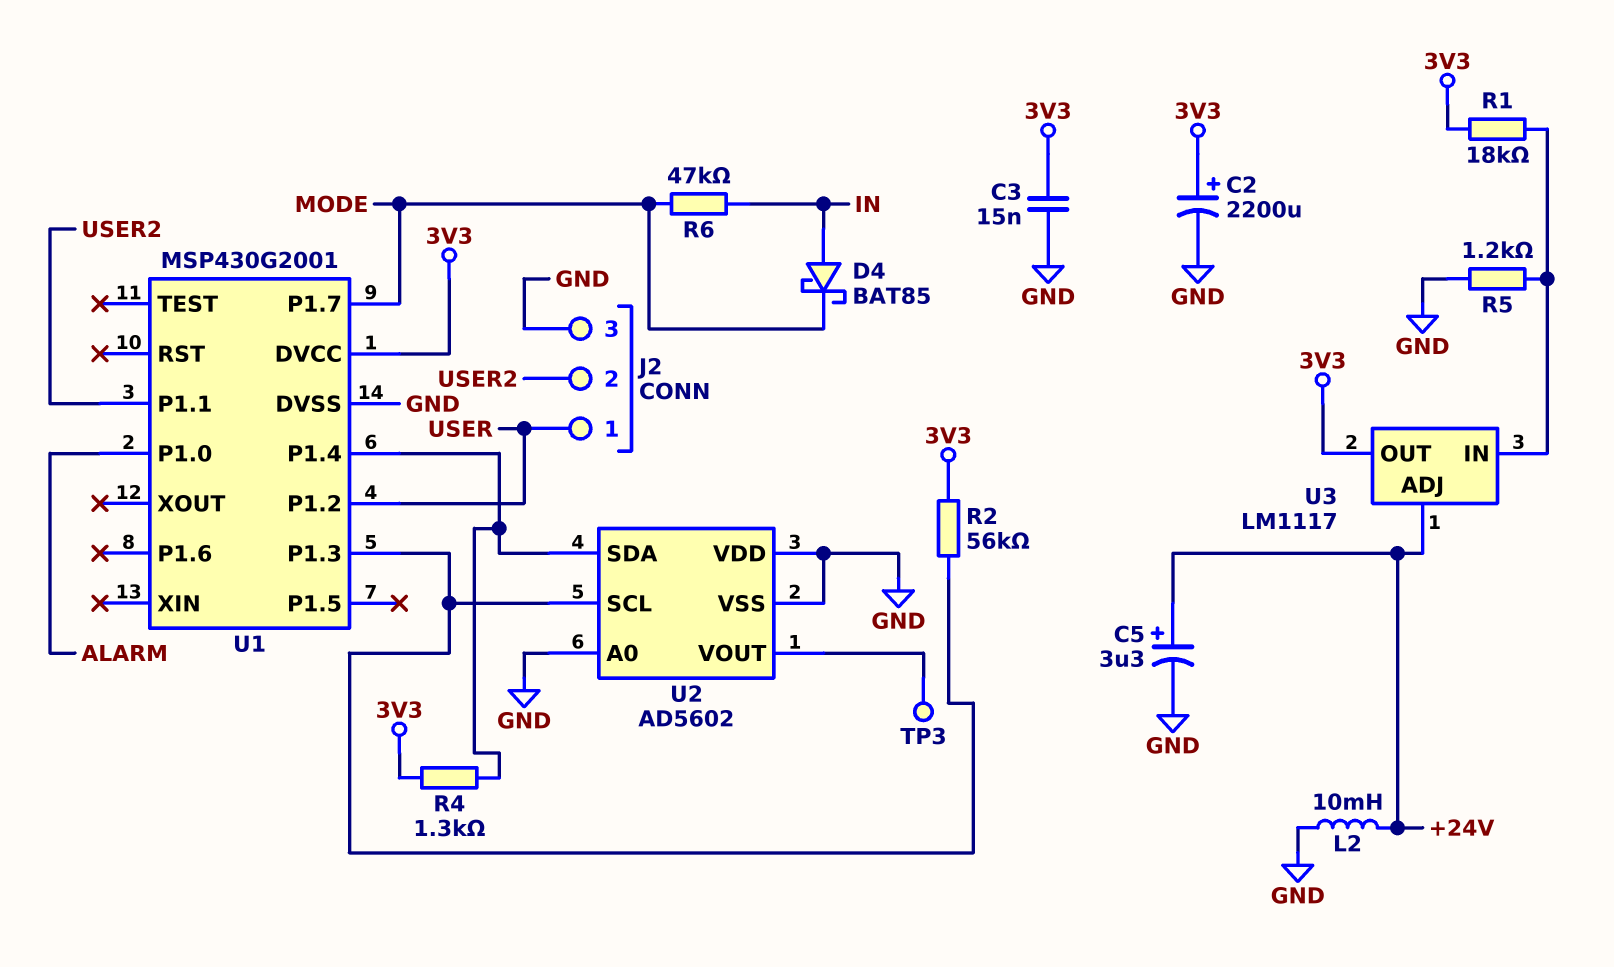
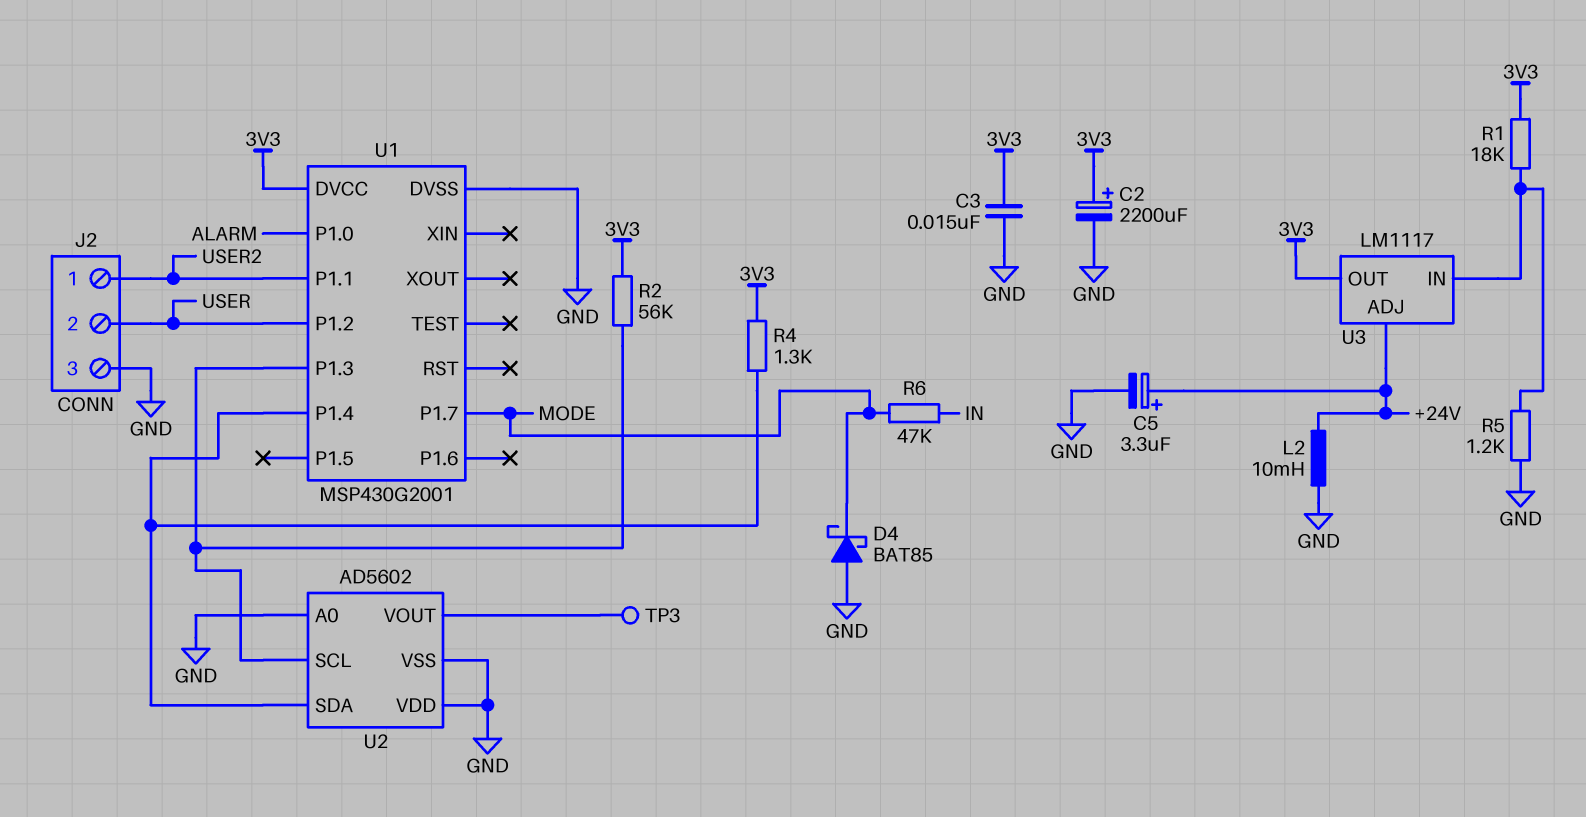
D4: schottky BAT85 (A IN, K MODE) -> schottky BAT85 (A GND, K MODE)
J2 pin 1: USER -> USER2
J2 pin 2: USER2 -> USER

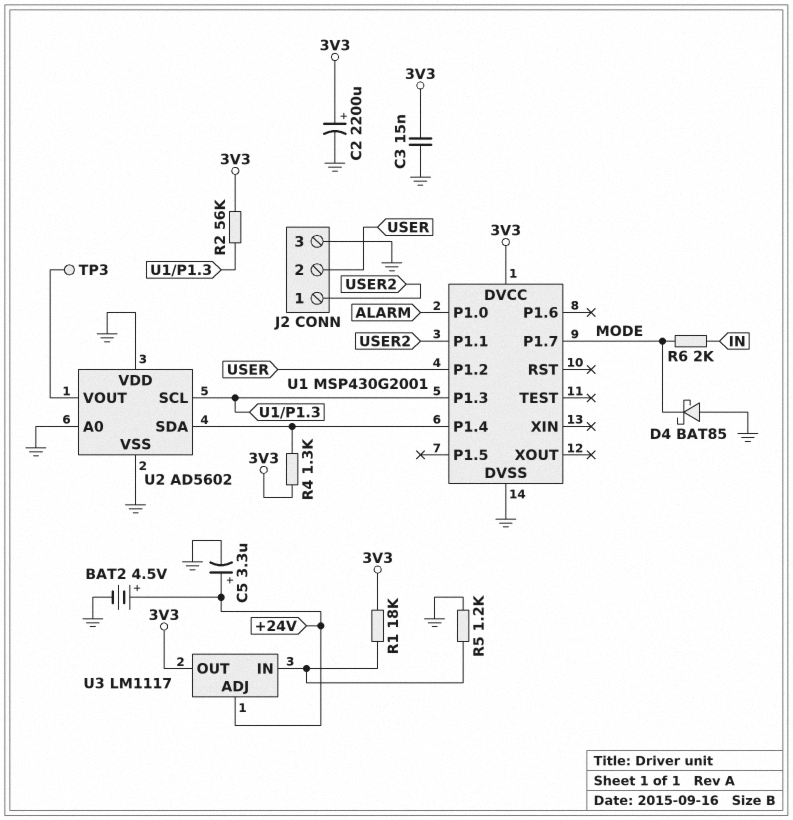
BAT2: none -> 4.5V (plus +24V, minus GND)
L2: 10mH (+24V, GND) -> none
R6: 47k (IN, MODE) -> 2k (IN, MODE)

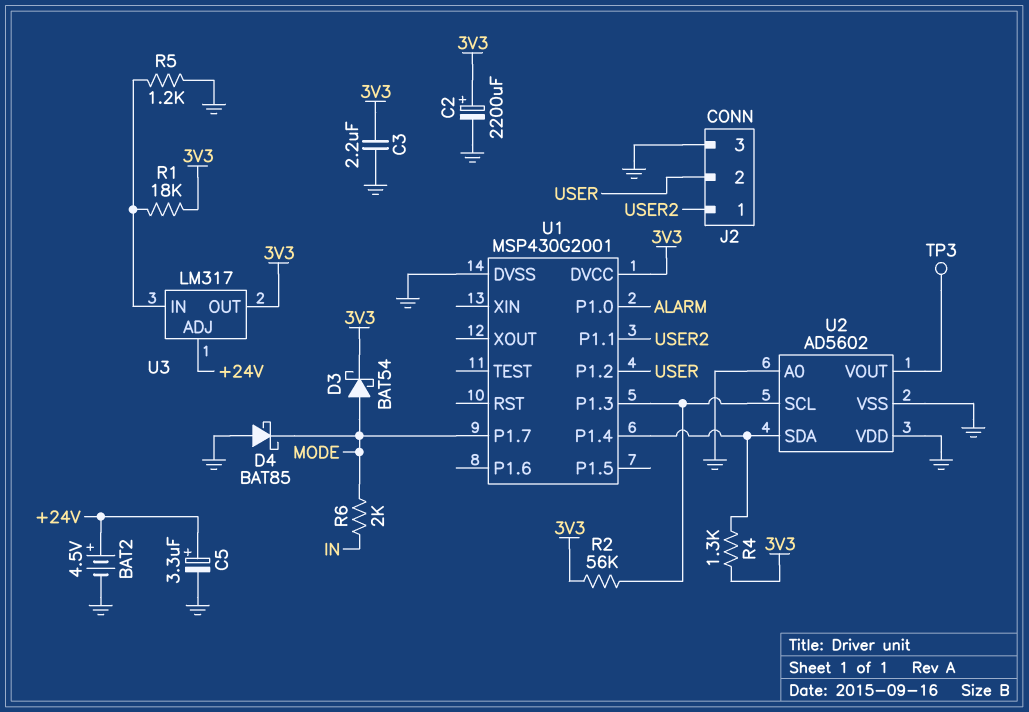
C3: 15nF (3V3, GND) -> 2.2uF (3V3, GND)
D3: none -> schottky BAT54 (A MODE, K 3V3)
U3: LM1117 -> LM317

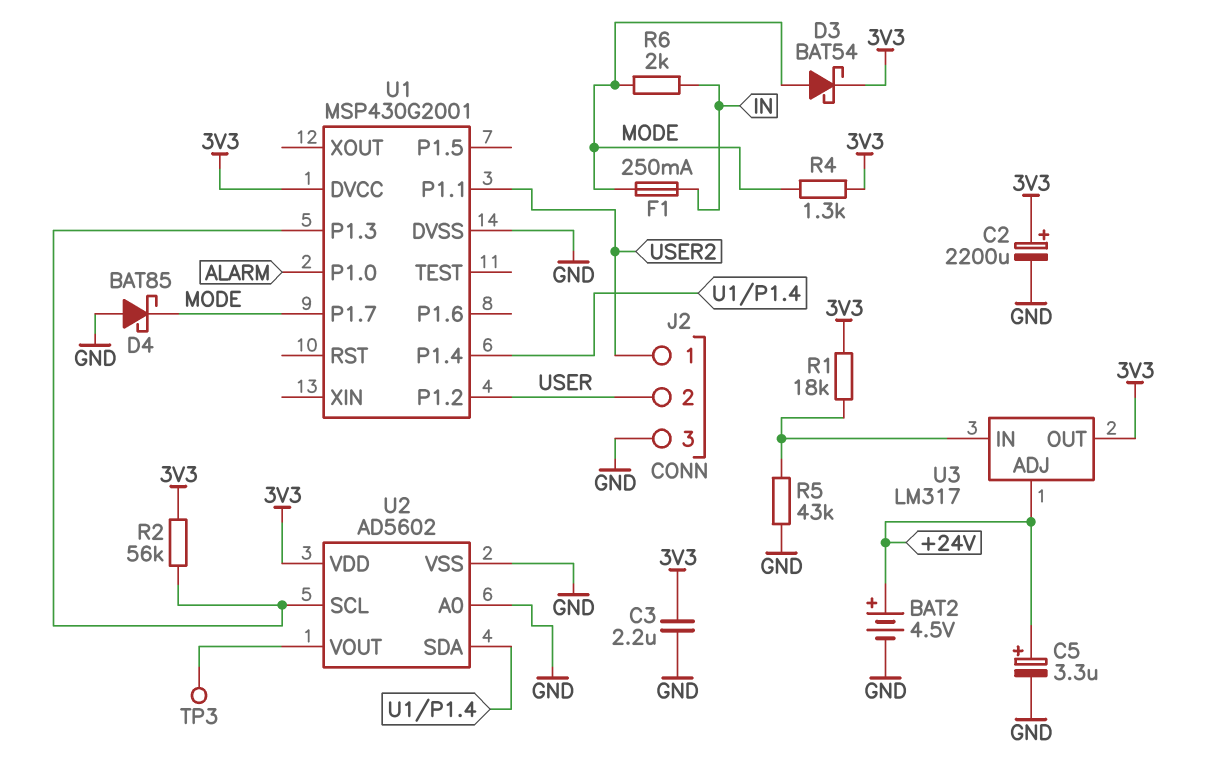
F1: none -> 250mA (IN, MODE)
R4: 1.3k (3V3, U1/P1.4) -> 1.3k (3V3, MODE)
R5: 1.2k (GND, U3/IN) -> 43k (GND, U3/IN)
U2 pin VDD: GND -> 3V3

